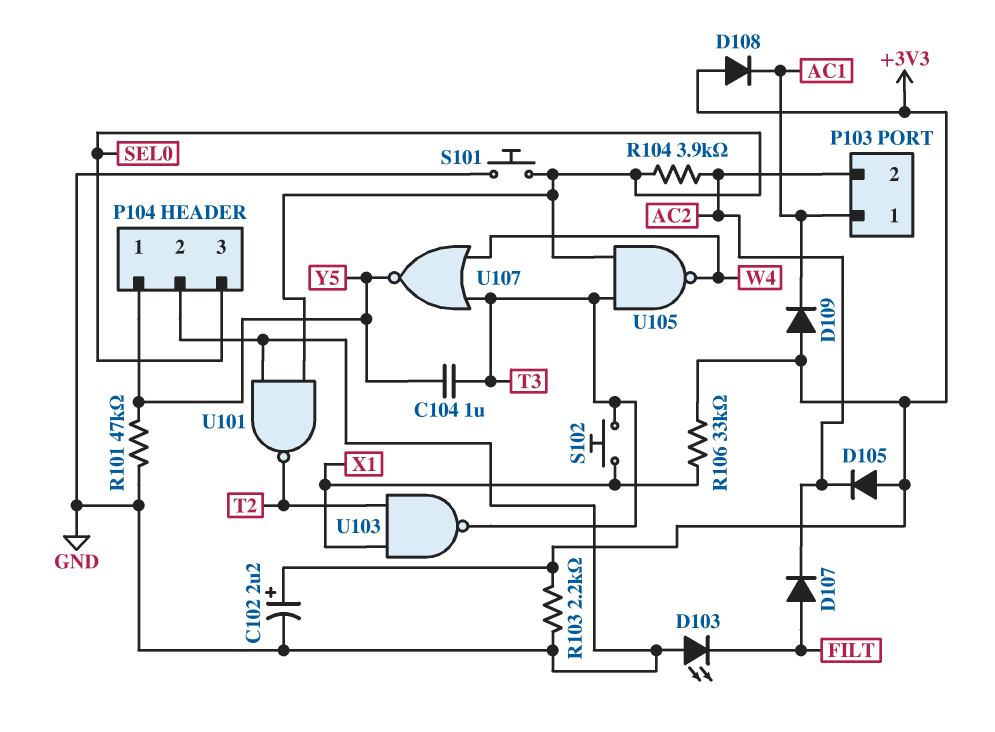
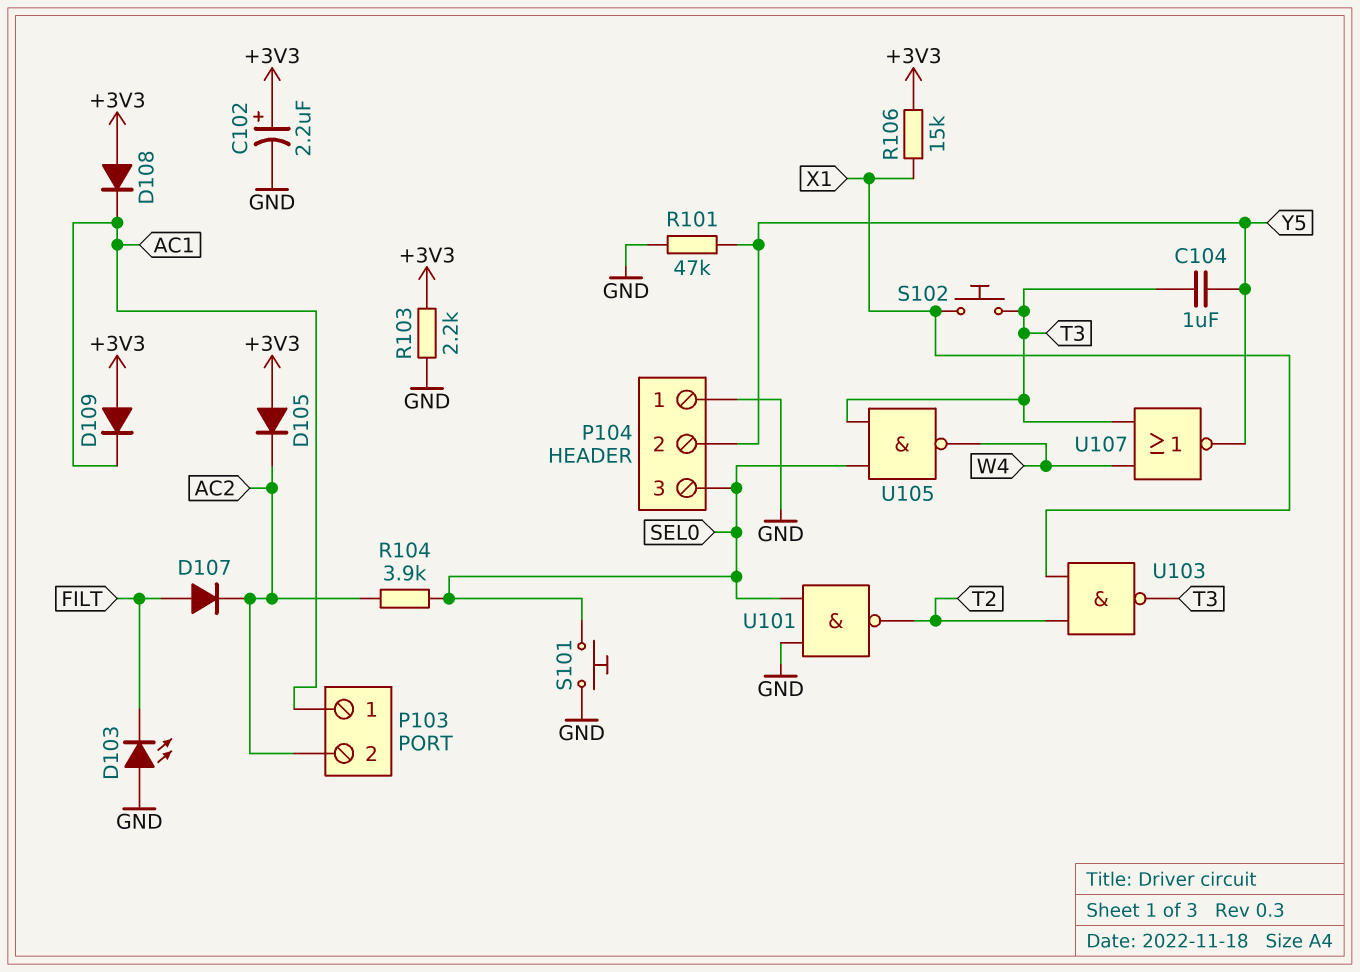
P104 pin 1: Y5 -> GND
P104 pin 2: GND -> Y5
R106: 33k (+3V3, X1) -> 15k (+3V3, X1)

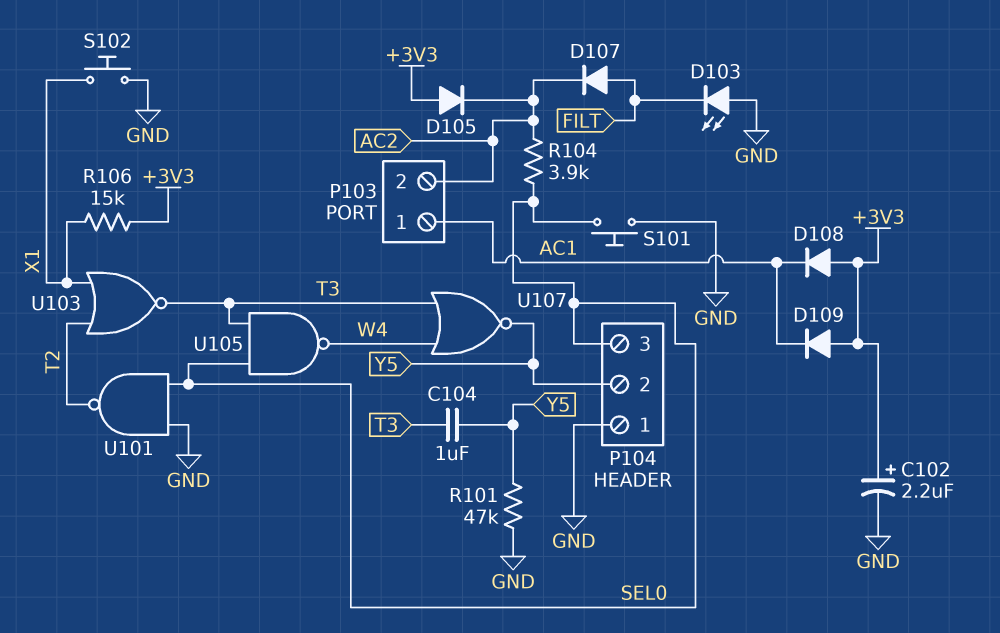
R103: 2.2k (+3V3, GND) -> none
S102: button (T3, X1) -> button (GND, X1)
U103: NAND (in T2, in X1, out T3) -> NOR (in T2, in X1, out T3)

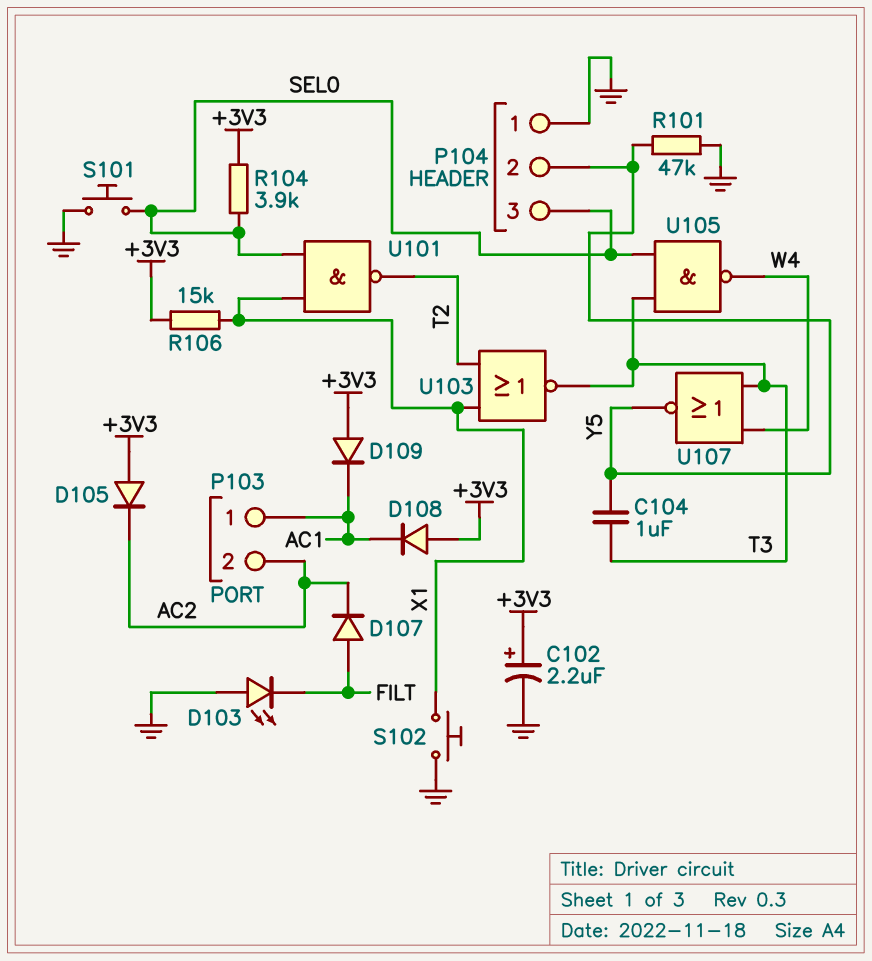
R104: 3.9k (AC2, SEL0) -> 3.9k (+3V3, SEL0)
U101: NAND (in GND, in SEL0, out T2) -> NAND (in SEL0, in X1, out T2)

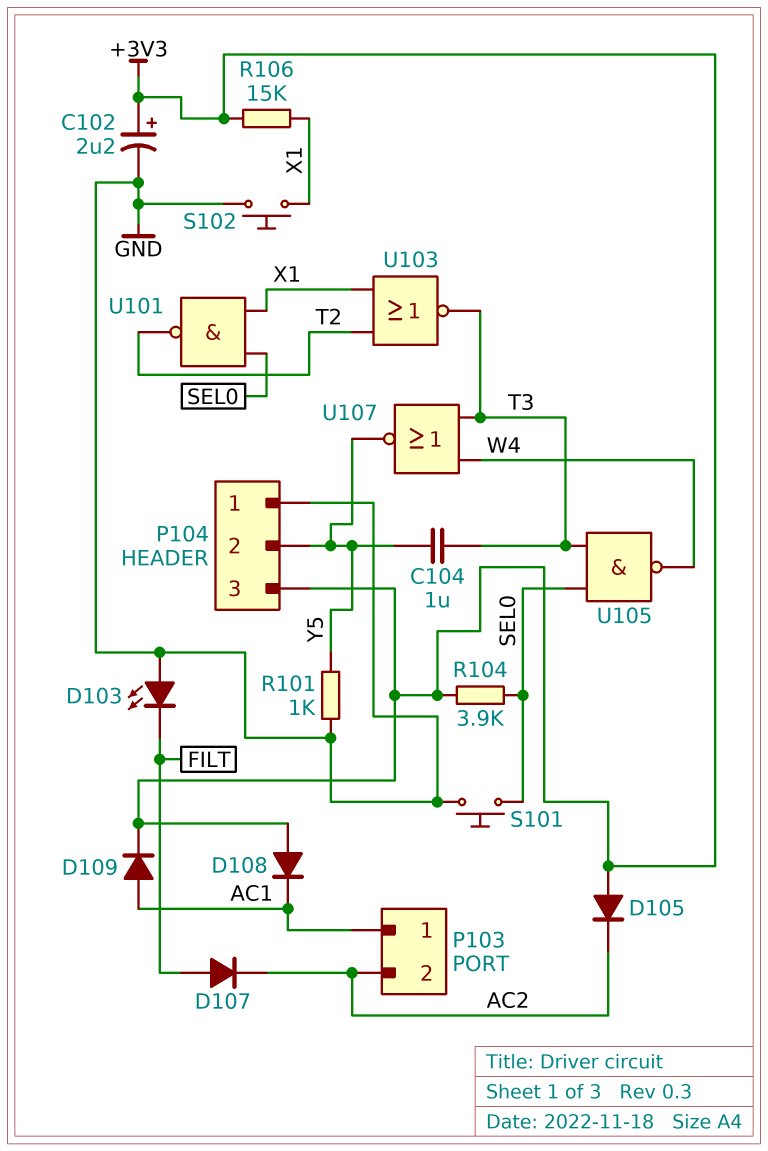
D109: diode (A +3V3, K AC1) -> diode (A AC1, K +3V3)
P104 pin 3: SEL0 -> +3V3
R101: 47k (GND, Y5) -> 1k (GND, Y5)

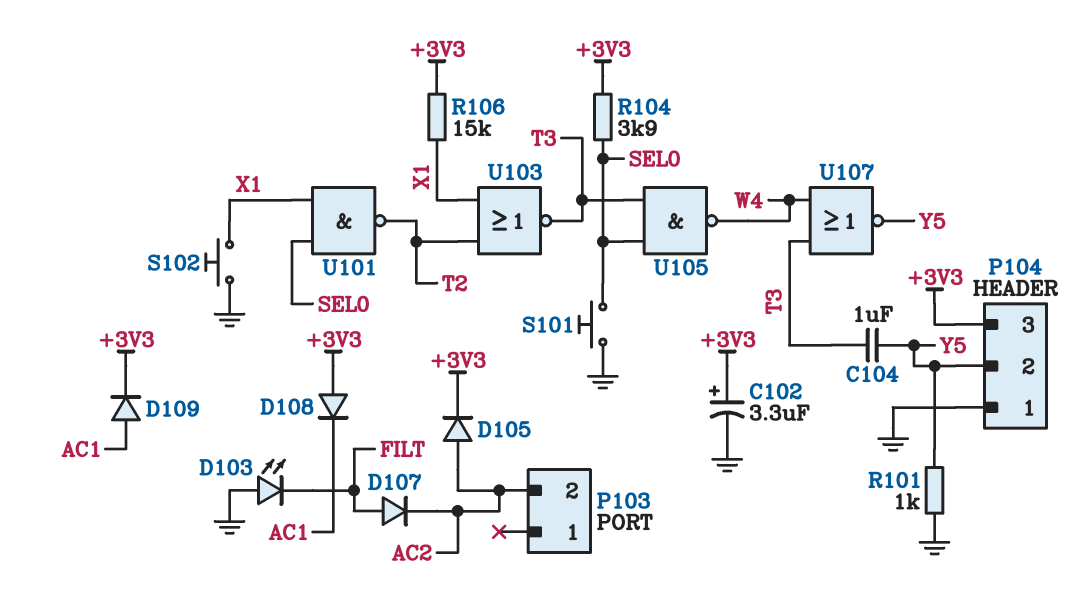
C102: 2.2uF (plus +3V3, minus GND) -> 3.3uF (plus +3V3, minus GND)
D105: diode (A +3V3, K AC2) -> diode (A AC2, K +3V3)
P103 pin 1: AC1 -> none

